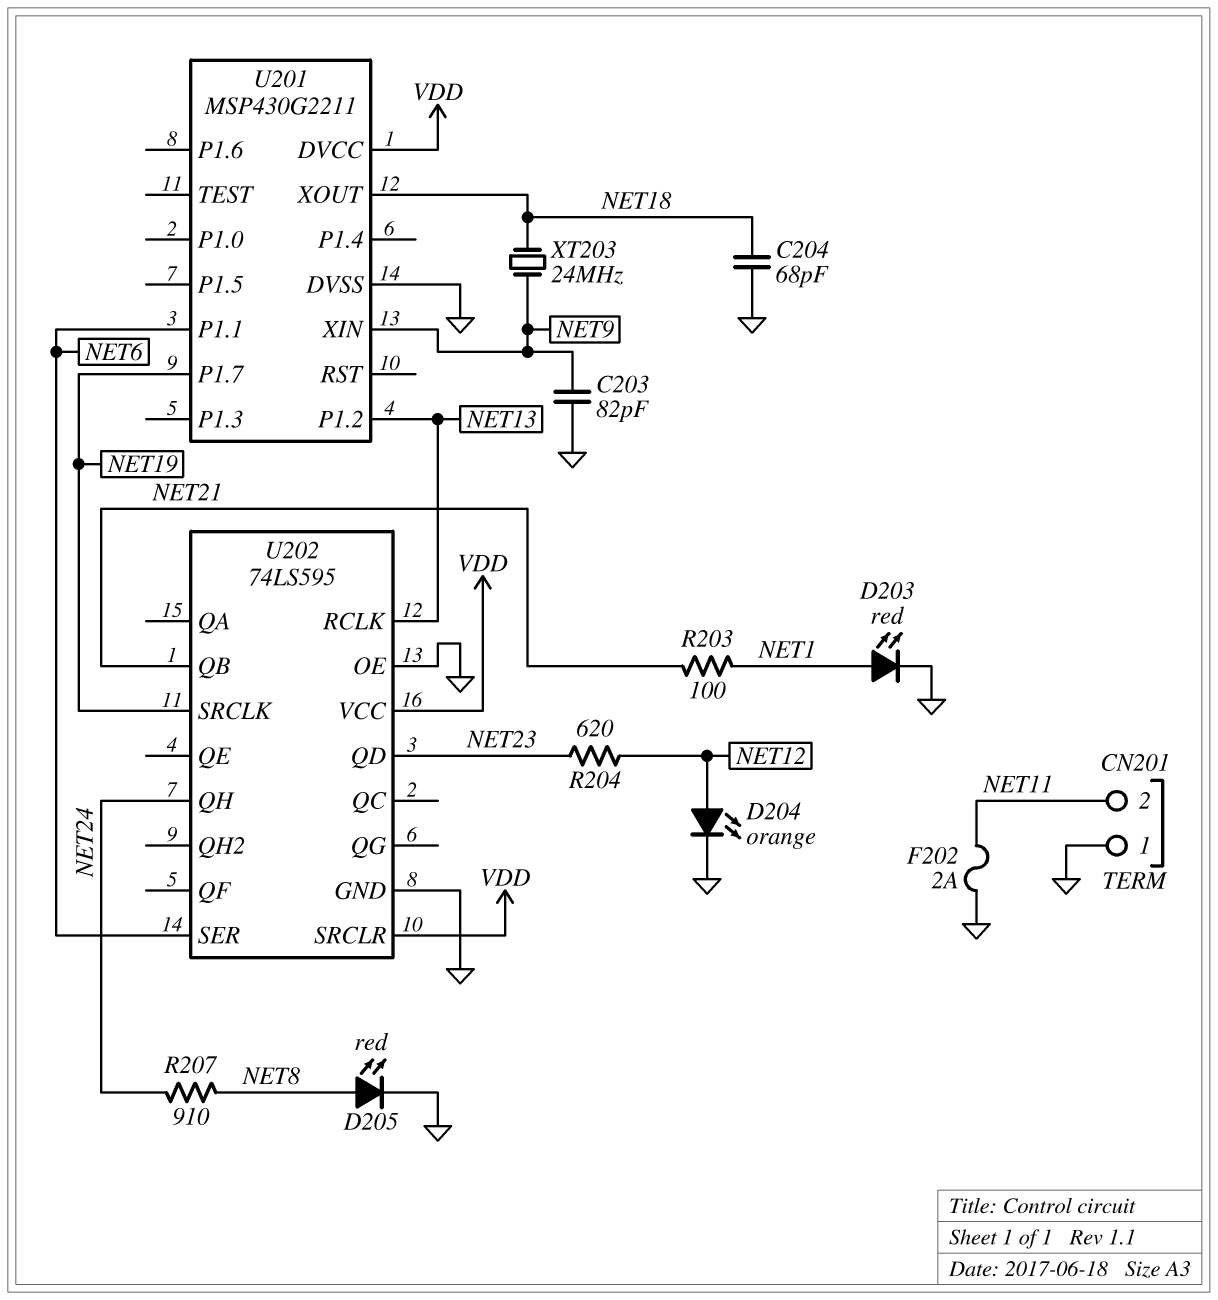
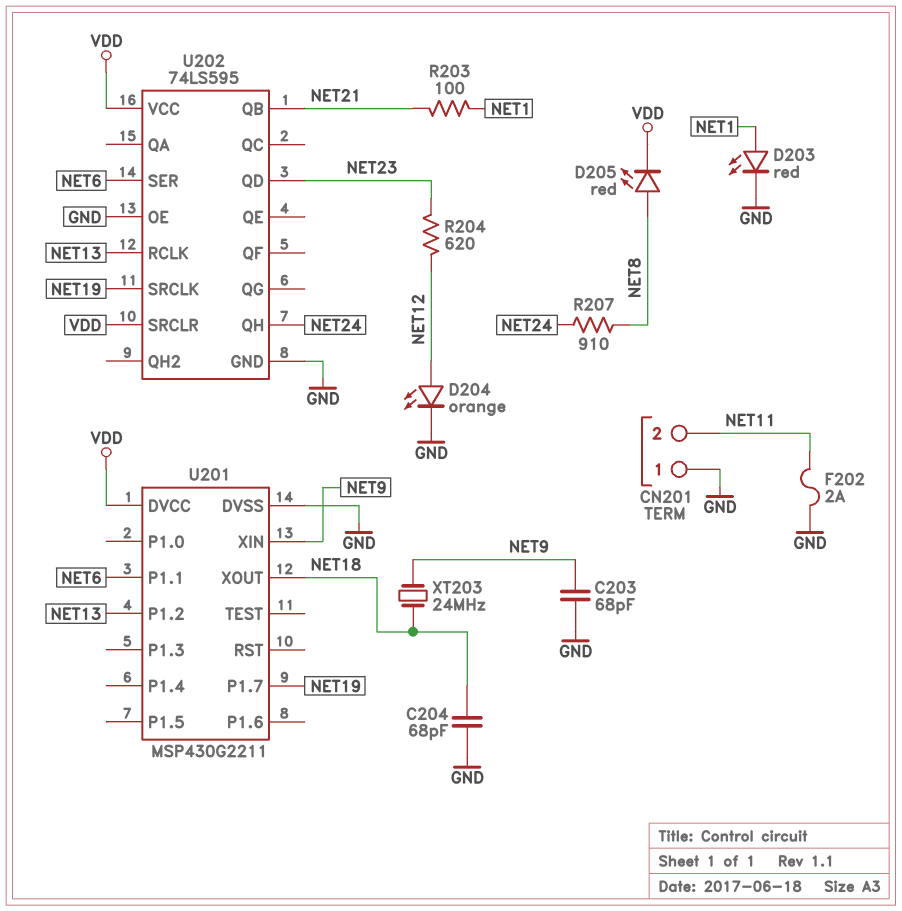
C203: 82pF (GND, NET9) -> 68pF (GND, NET9)
D205: LED red (A NET8, K GND) -> LED red (A NET8, K VDD)

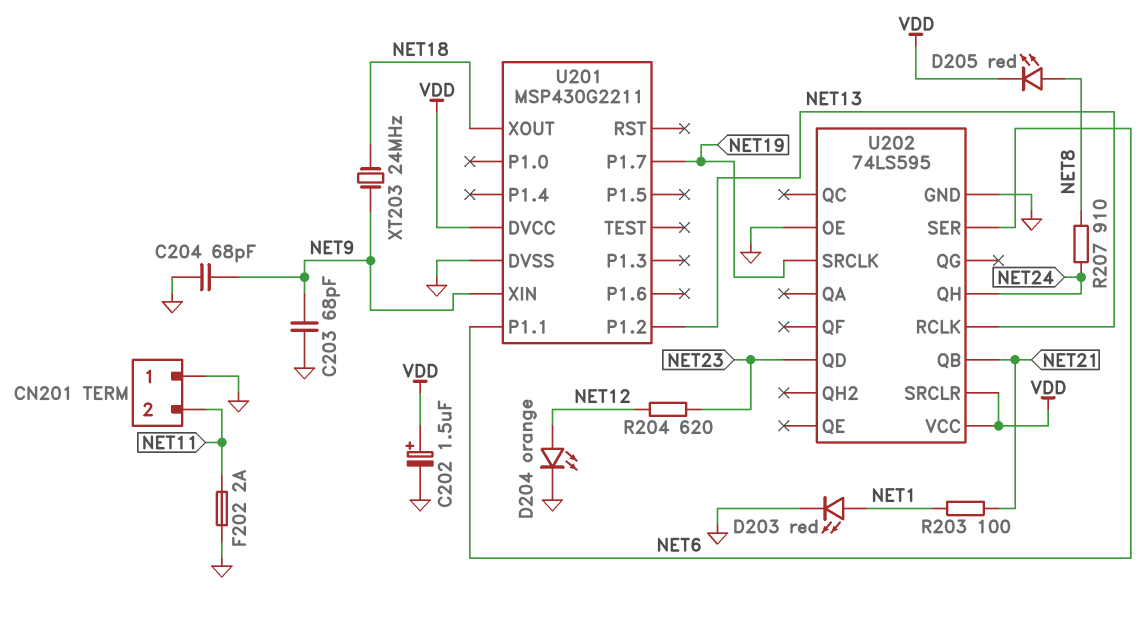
C202: none -> 1.5uF (plus VDD, minus GND)
C204: 68pF (GND, NET18) -> 68pF (GND, NET9)

